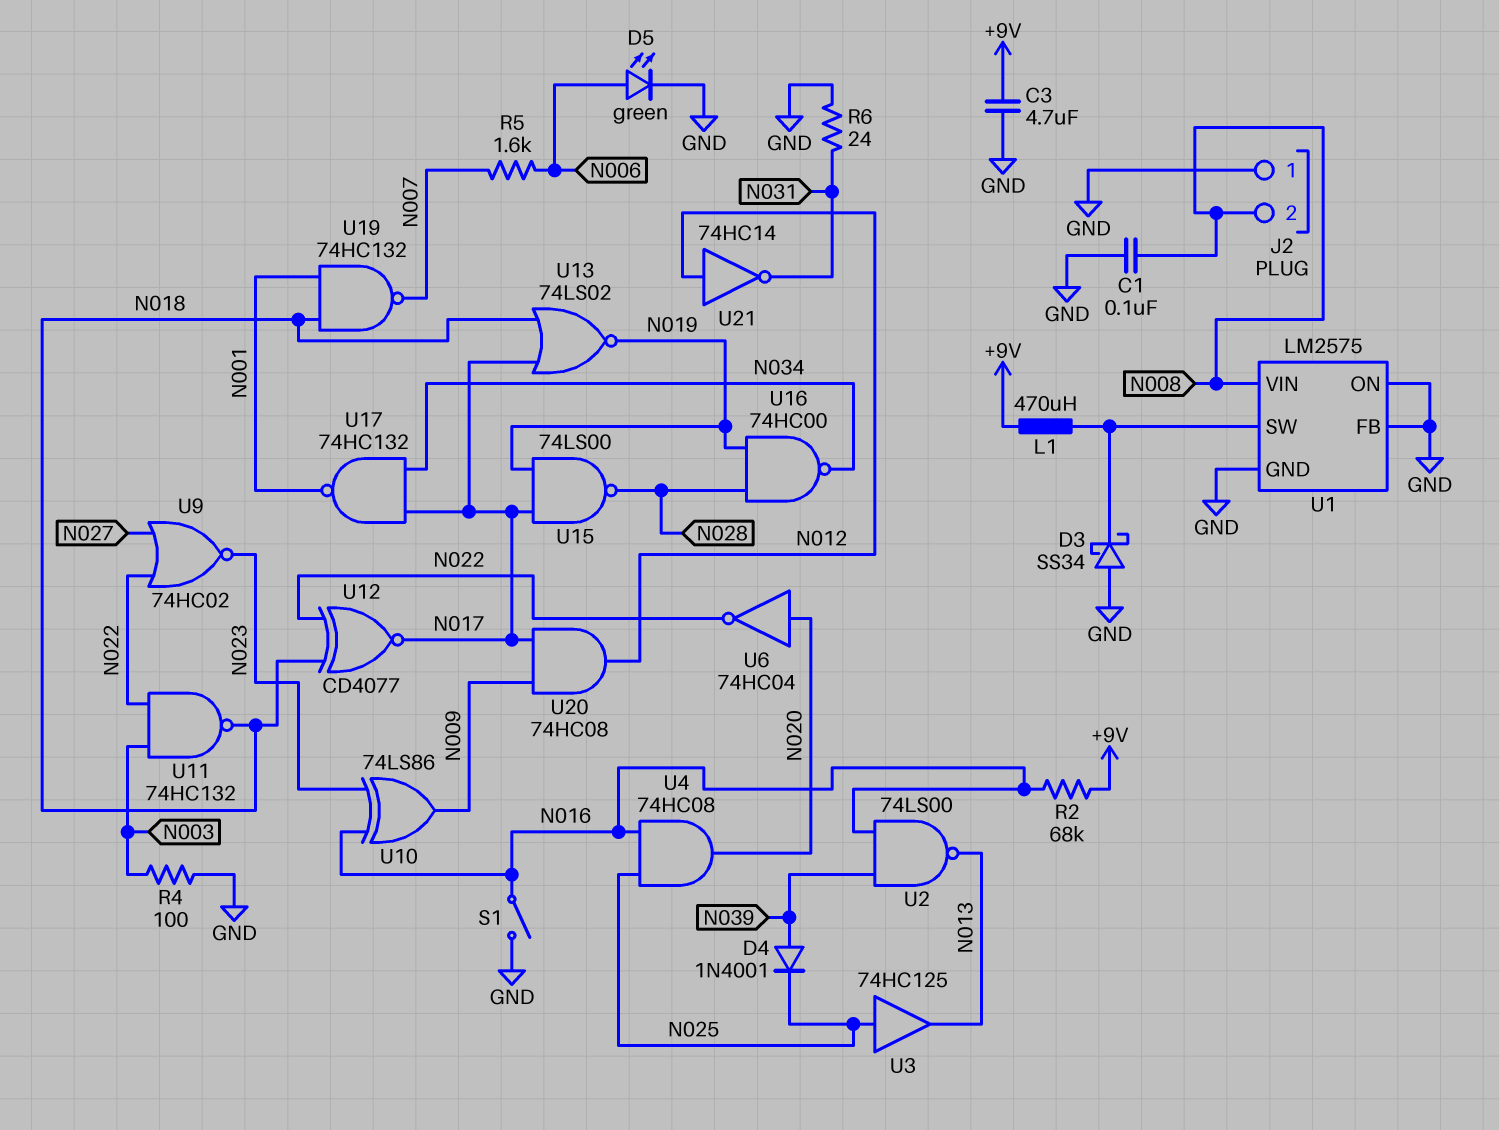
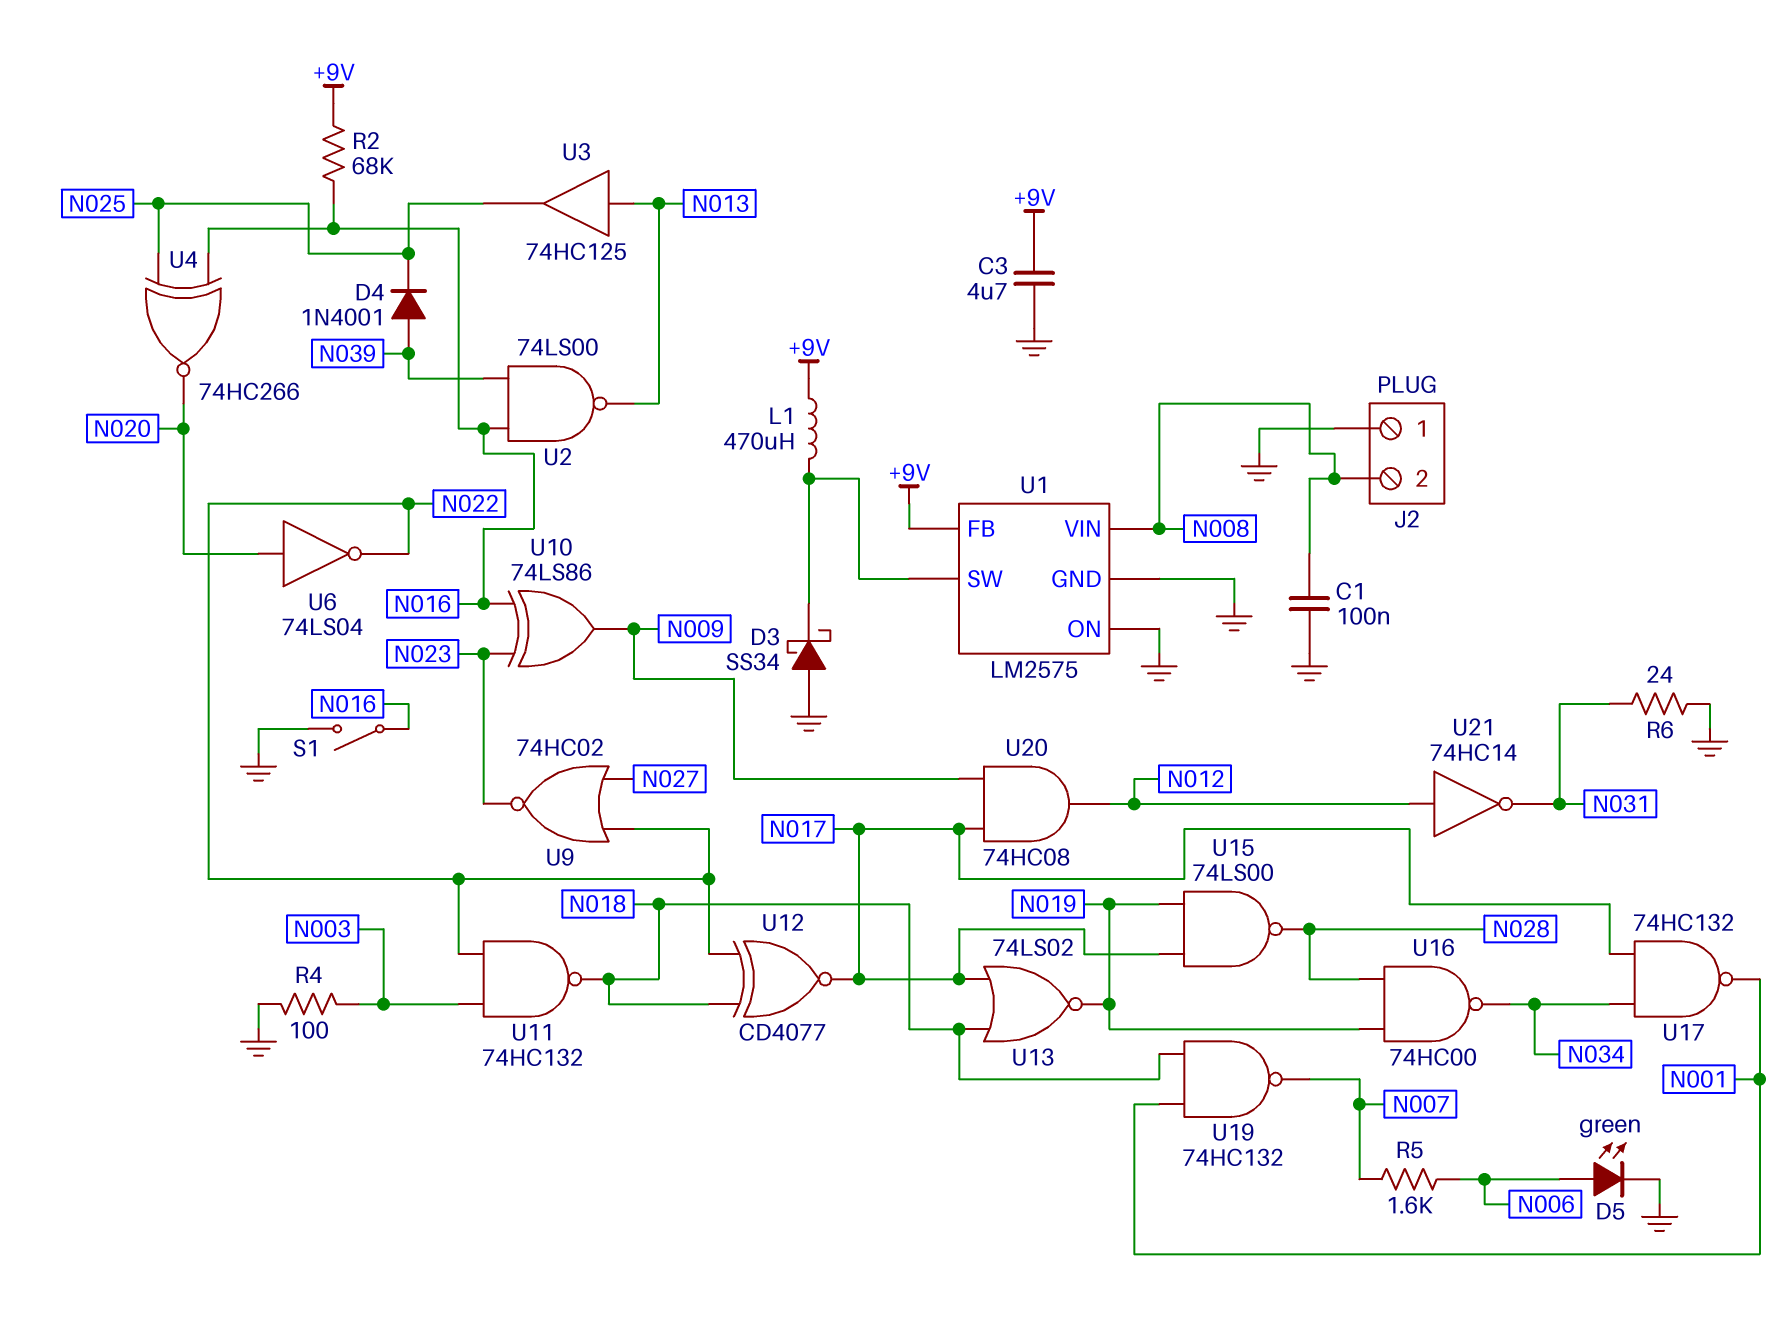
U1 pin FB: GND -> +9V
U3: buffer 74HC125 (in N025, out N013) -> buffer 74HC125 (in N013, out N025)
U4: AND 74HC08 (in N016, in N025, out N020) -> XNOR 74HC266 (in N016, in N025, out N020)
U6: NOT 74HC04 (in N020, out N022) -> NOT 74LS04 (in N020, out N022)

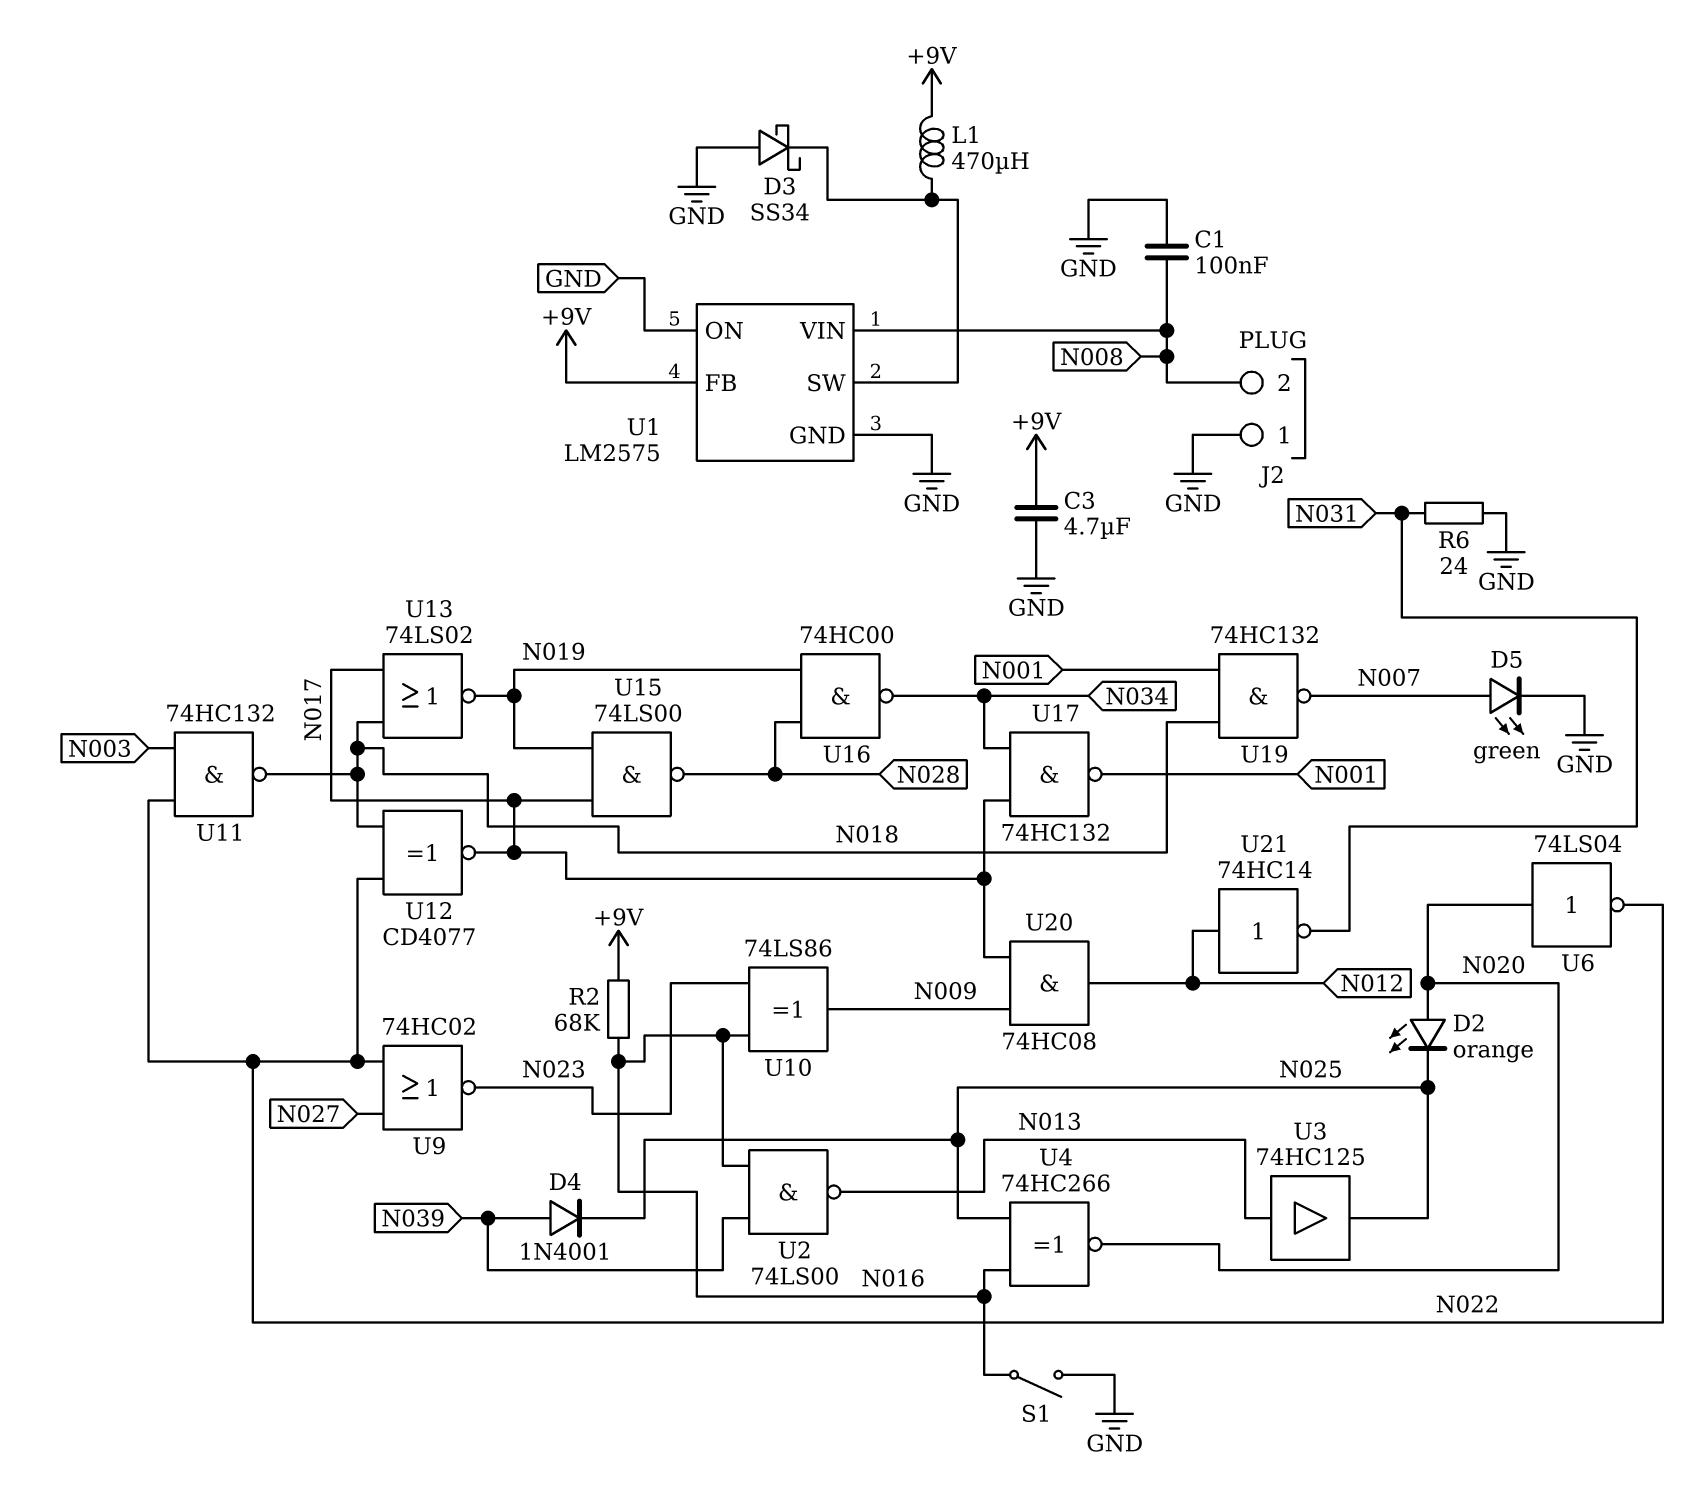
D2: none -> LED orange (A N020, K N025)
D5: LED green (A N006, K GND) -> LED green (A N007, K GND)
R4: 100 (GND, N003) -> none
R5: 1.6k (N006, N007) -> none

